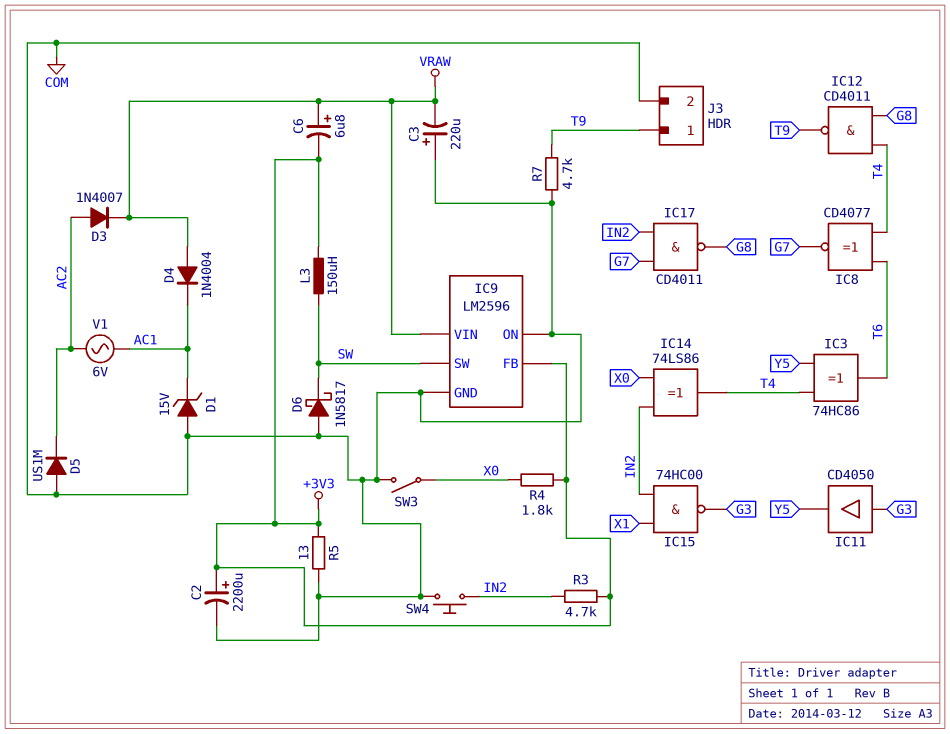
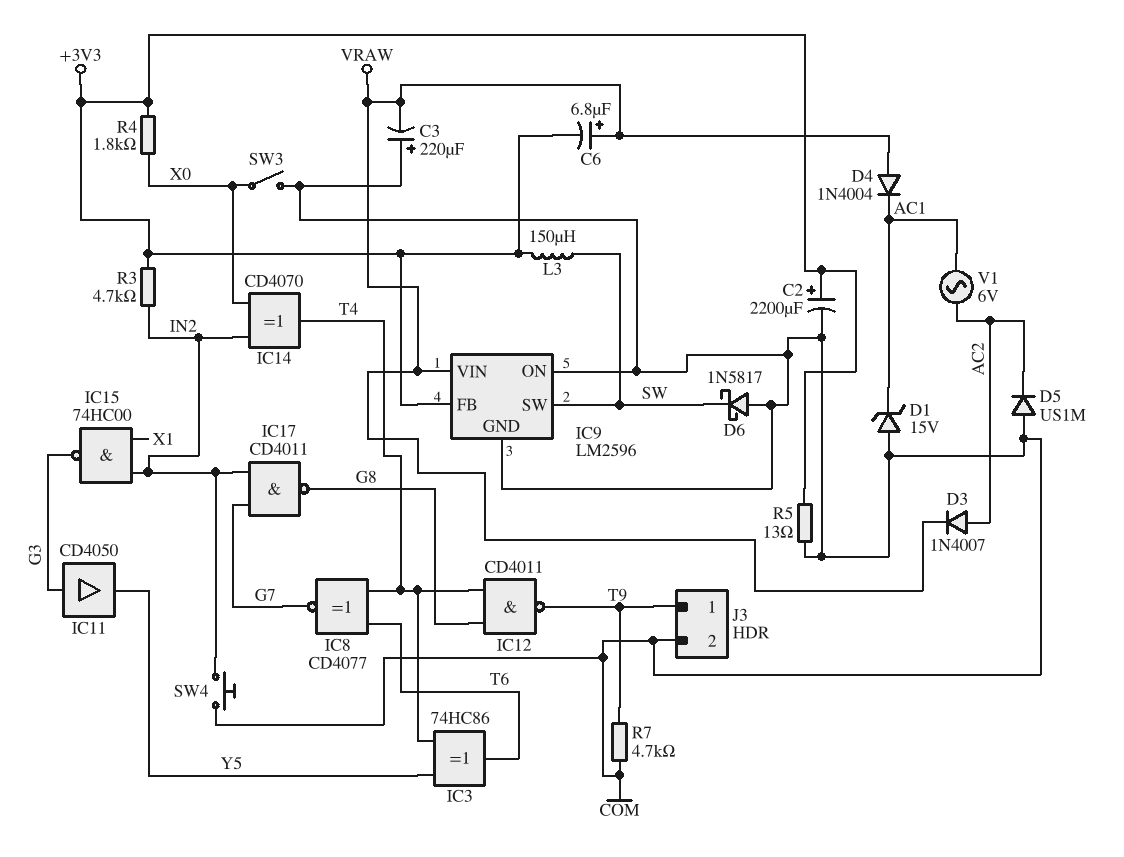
IC14: XOR 74LS86 (in IN2, in X0, out T4) -> XOR CD4070 (in IN2, in X0, out T4)

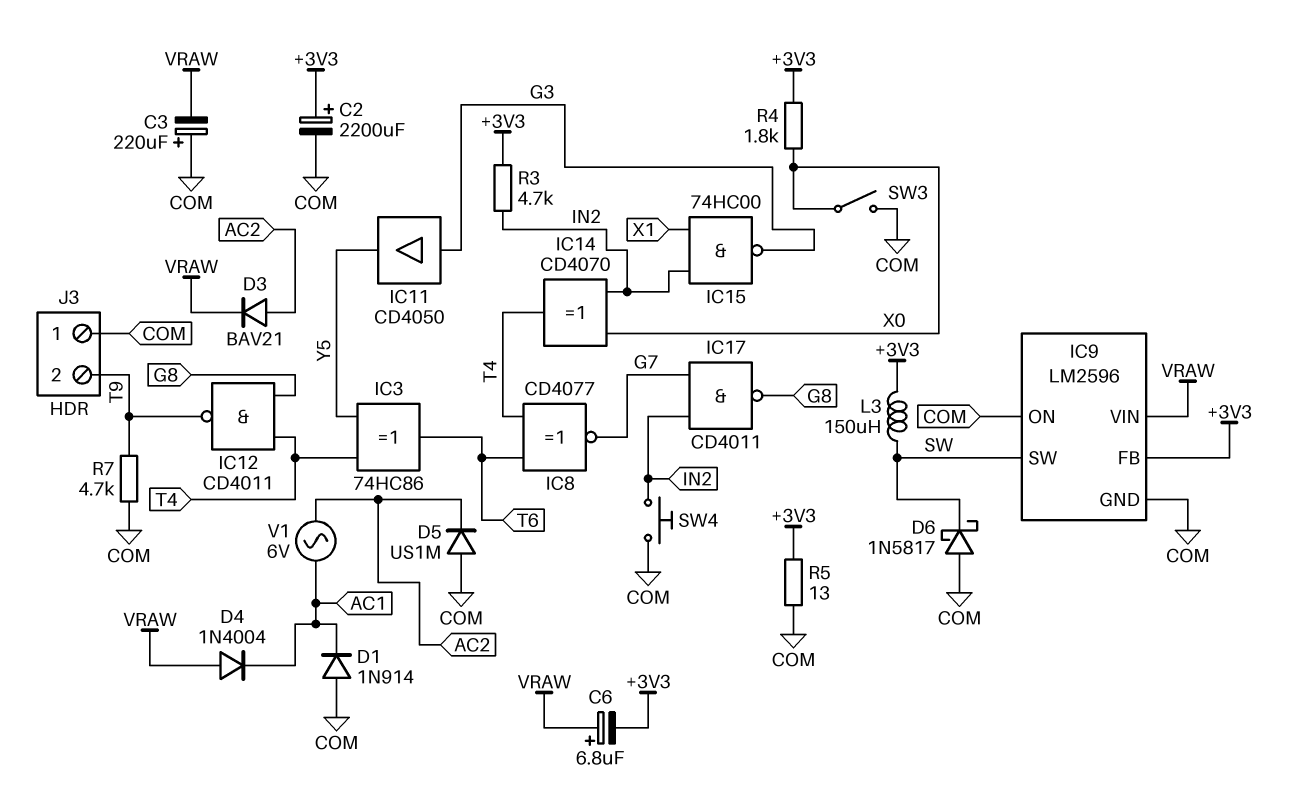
D1: zener 15V (A COM, K AC1) -> diode 1N914 (A COM, K AC1)
D3: diode 1N4007 (A AC2, K VRAW) -> diode BAV21 (A AC2, K VRAW)
J3 pin 1: T9 -> COM
J3 pin 2: COM -> T9

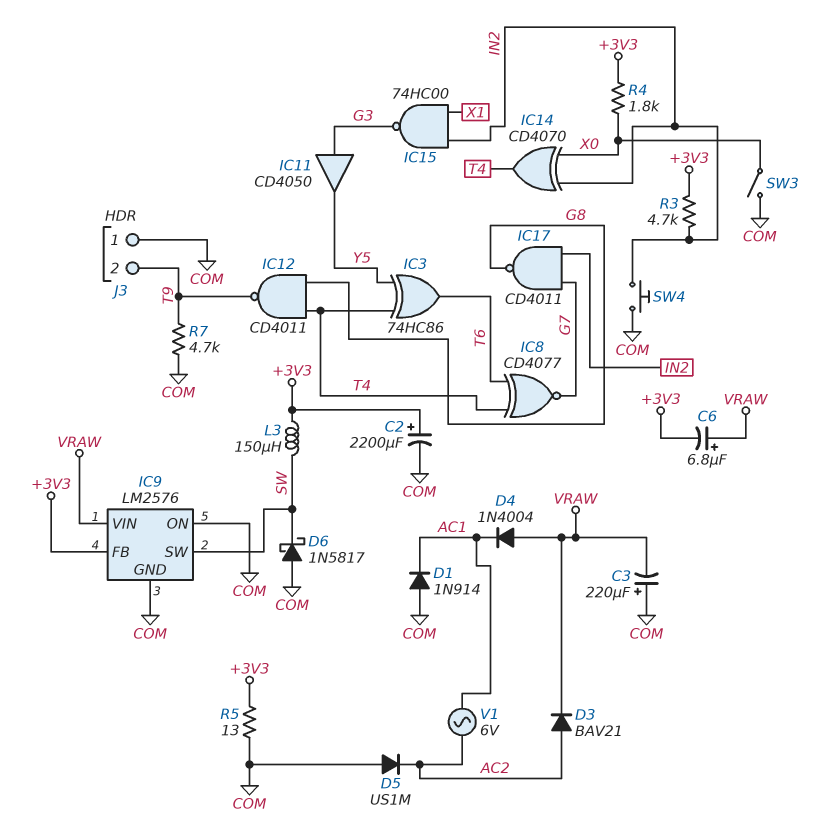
IC9: LM2596 -> LM2576

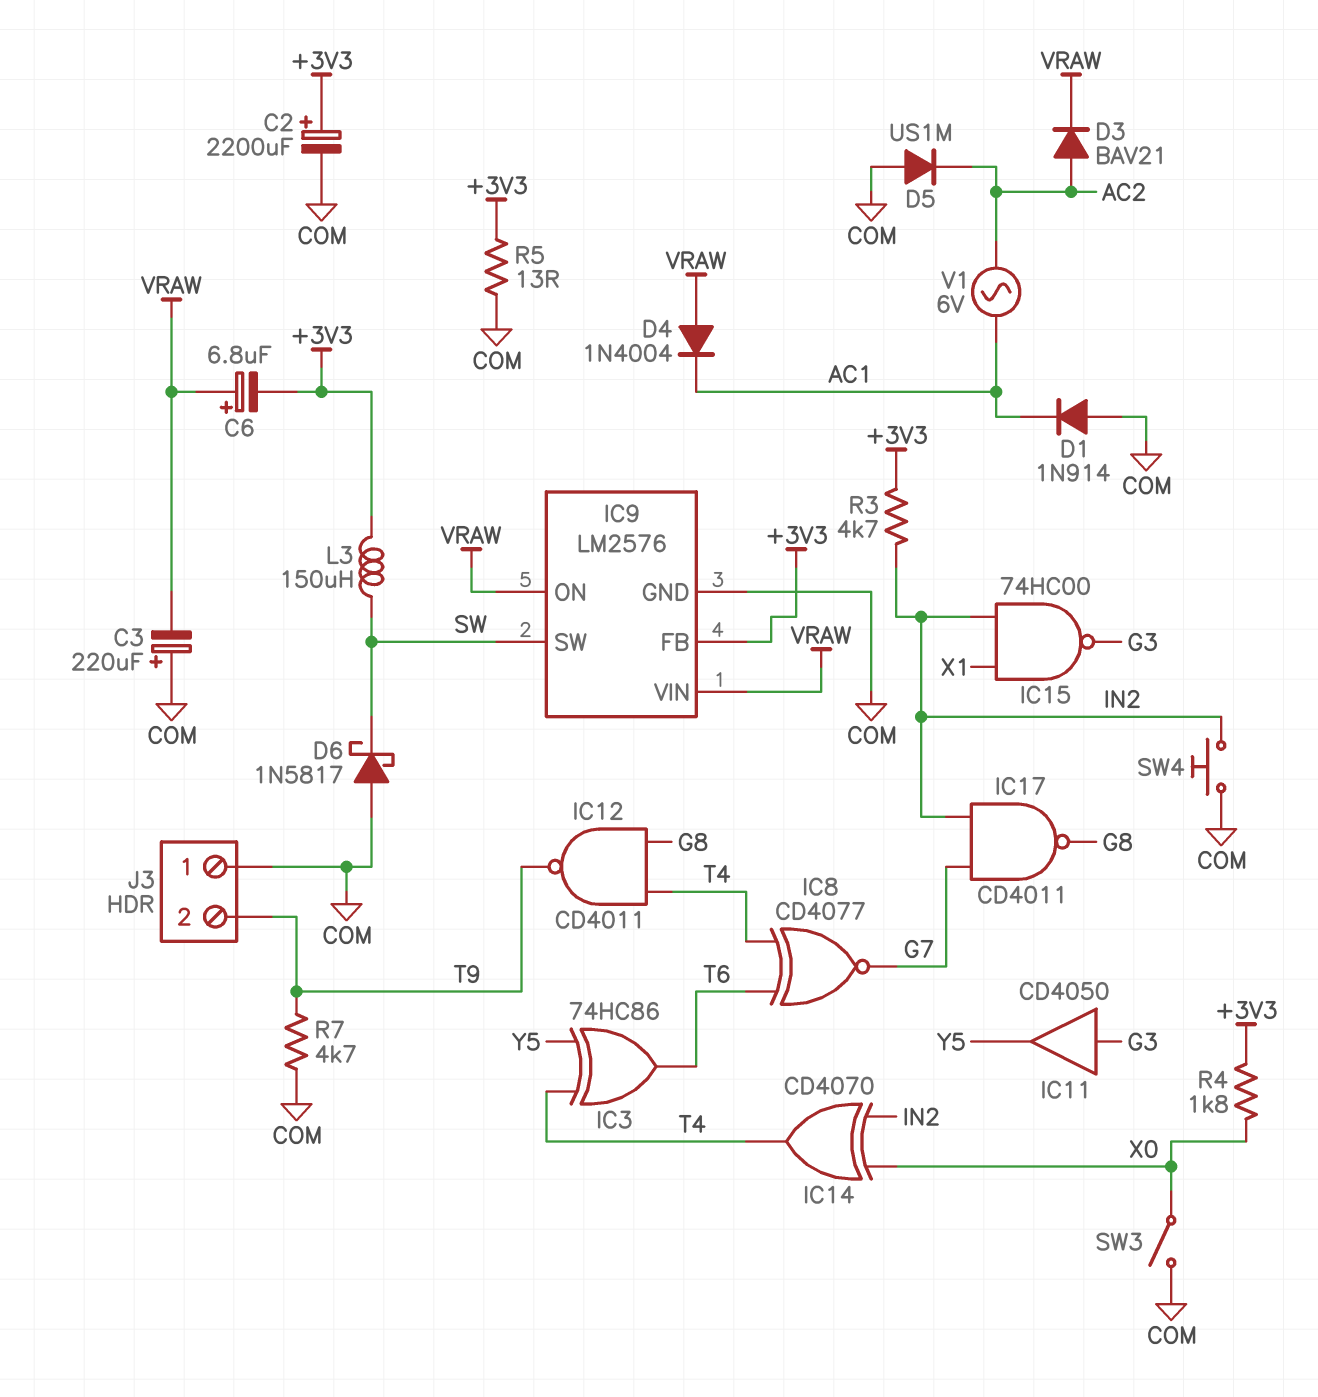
IC9 pin ON: COM -> VRAW

